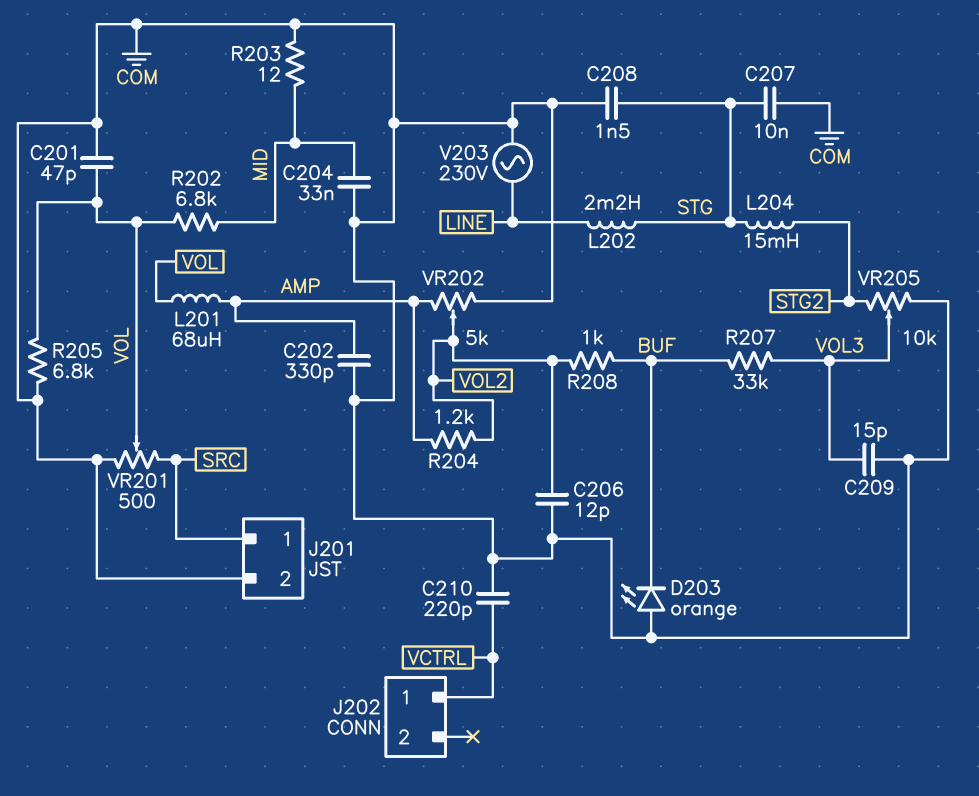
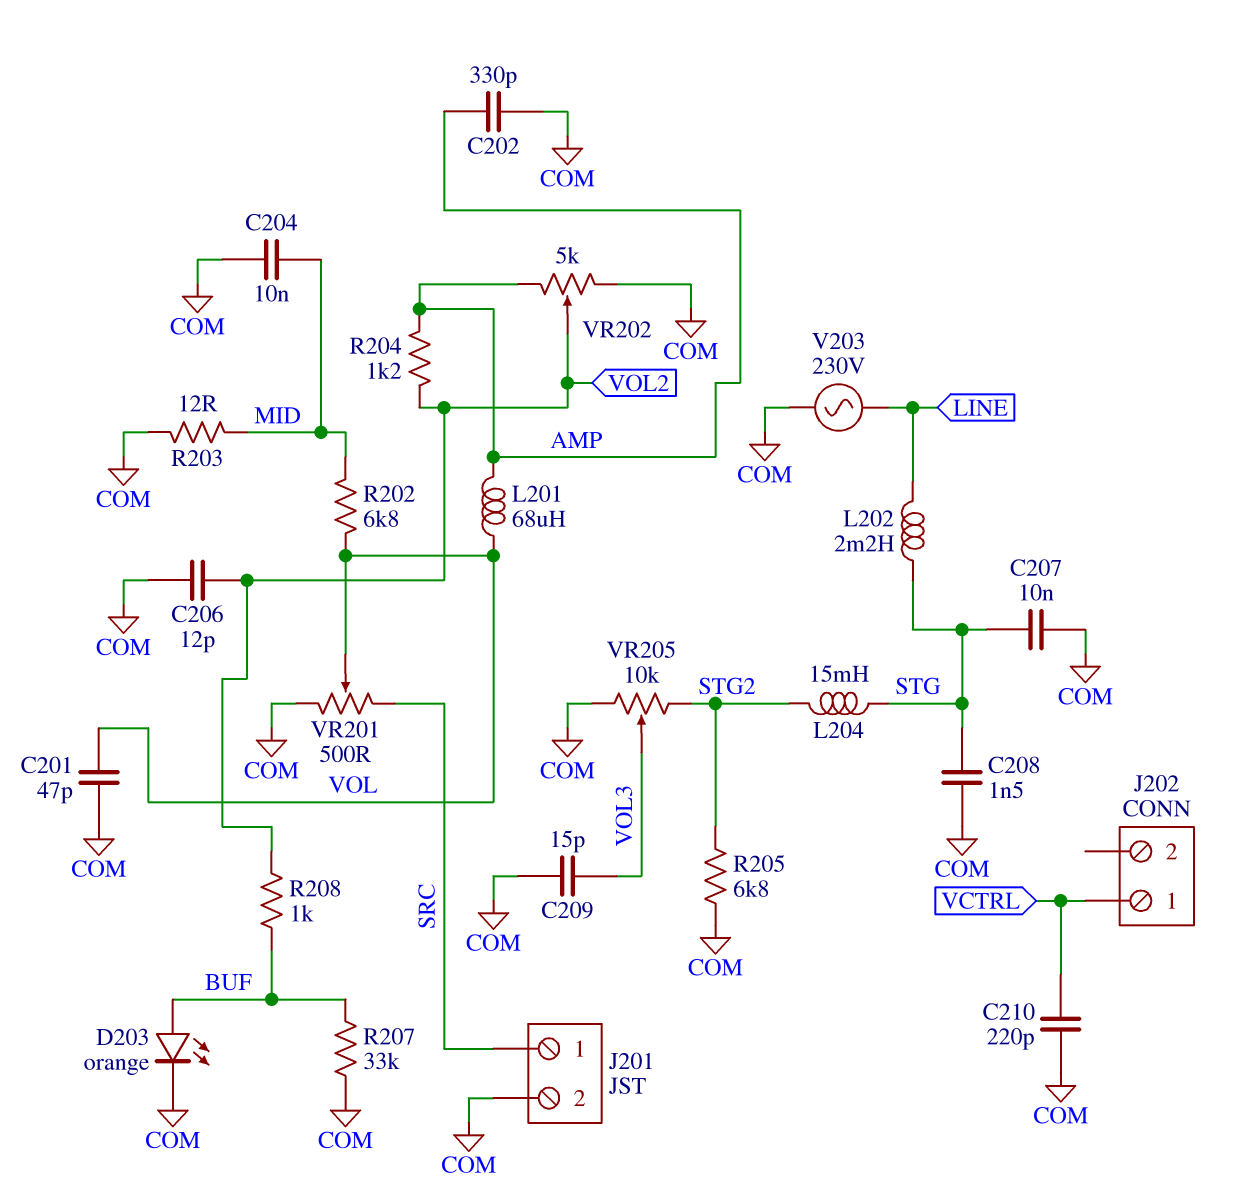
C204: 33nF (COM, MID) -> 10nF (COM, MID)
D203: LED orange (A COM, K BUF) -> LED orange (A BUF, K COM)
R205: 6.8k (COM, VOL) -> 6.8k (COM, STG2)
R207: 33k (BUF, VOL3) -> 33k (BUF, COM)

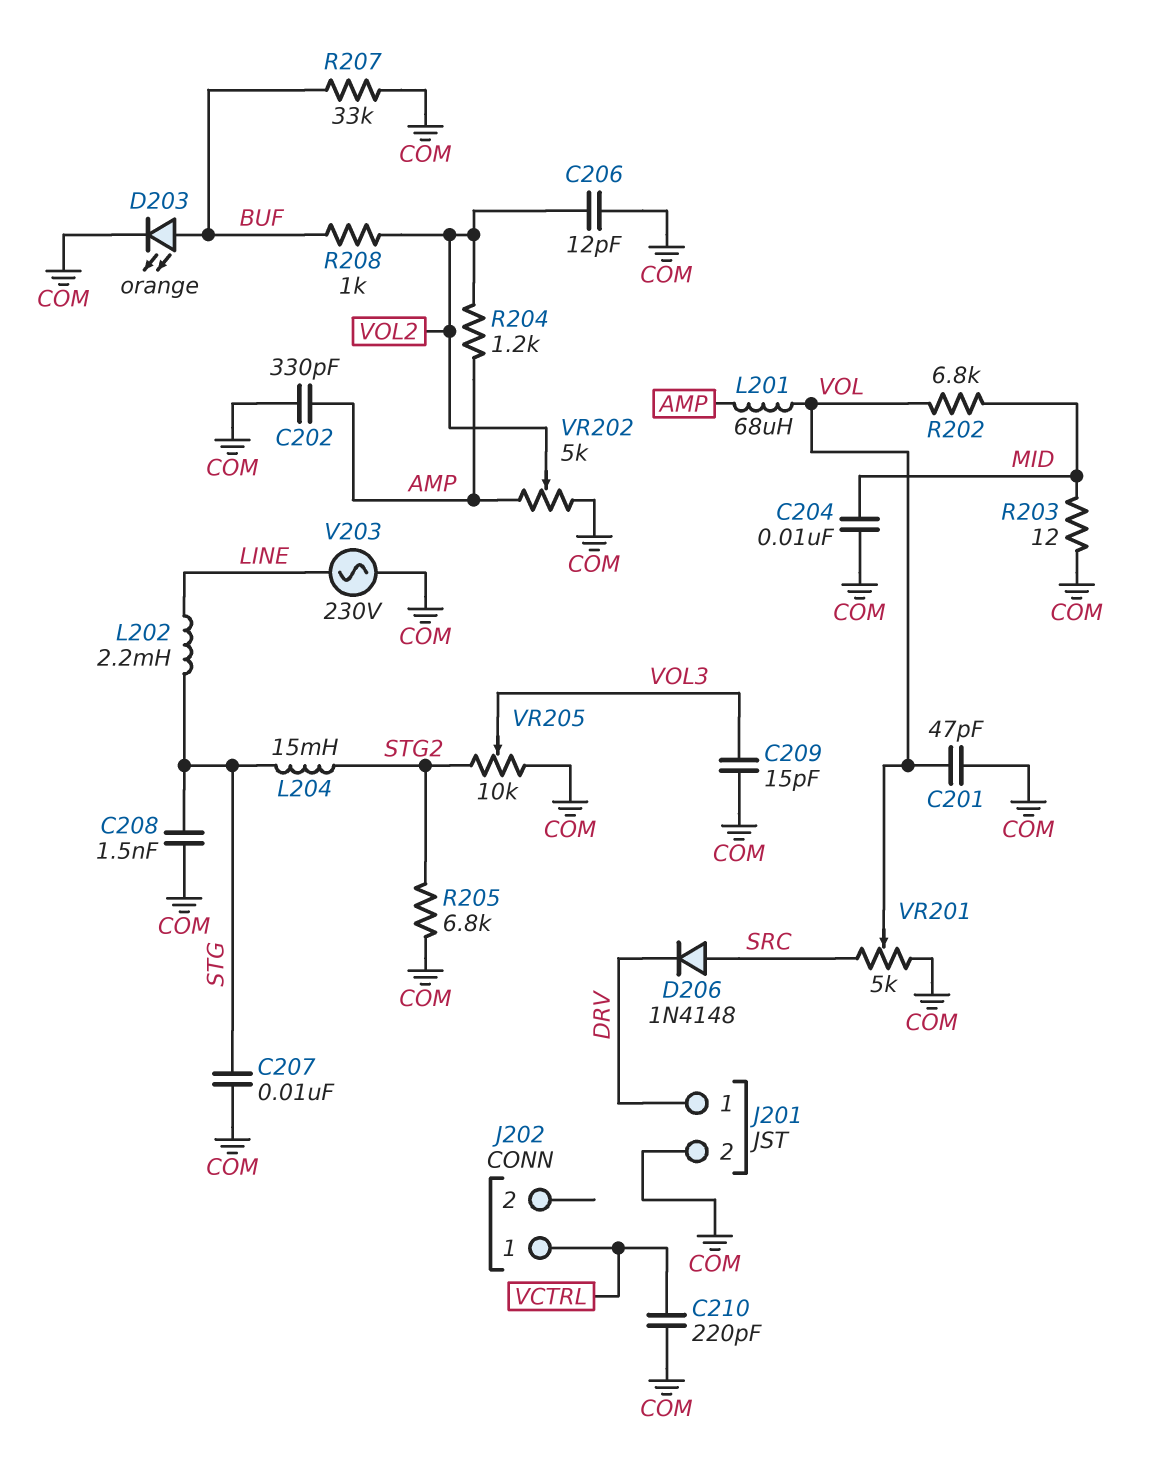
D206: none -> diode 1N4148 (A SRC, K DRV)
J201 pin 1: SRC -> DRV
VR201: 500 (COM, SRC, wiper VOL) -> 5k (COM, SRC, wiper VOL)

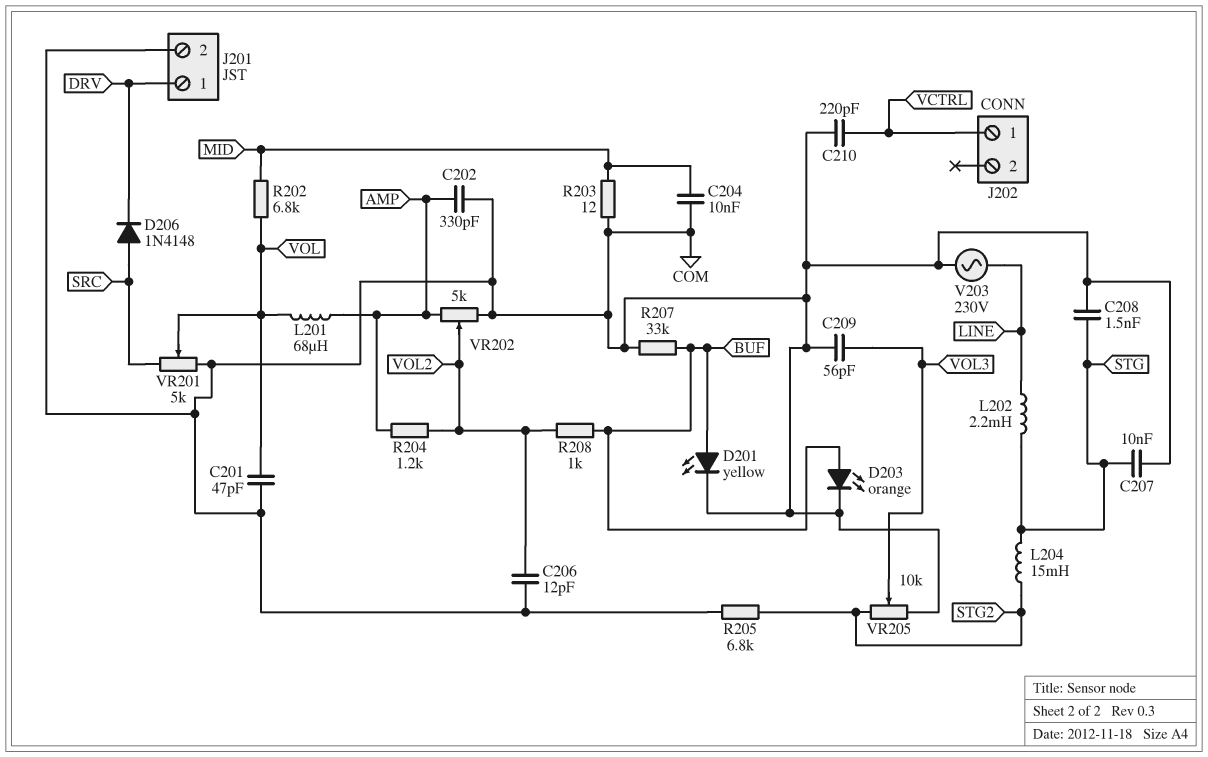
C209: 15pF (COM, VOL3) -> 56pF (COM, VOL3)
D201: none -> LED yellow (A BUF, K COM)

